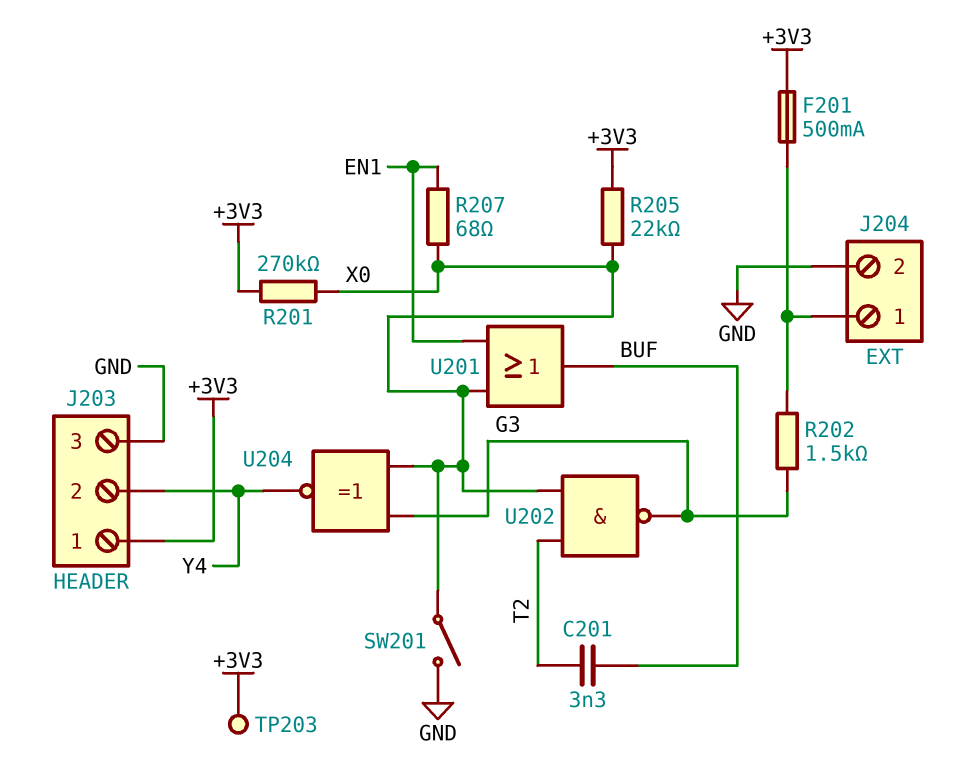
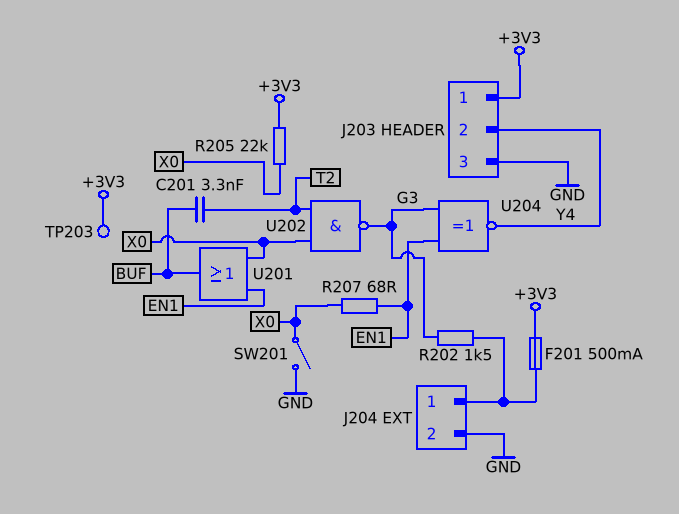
R201: 270k (+3V3, X0) -> none
U204: XNOR (in G3, in X0, out Y4) -> XNOR (in EN1, in G3, out Y4)

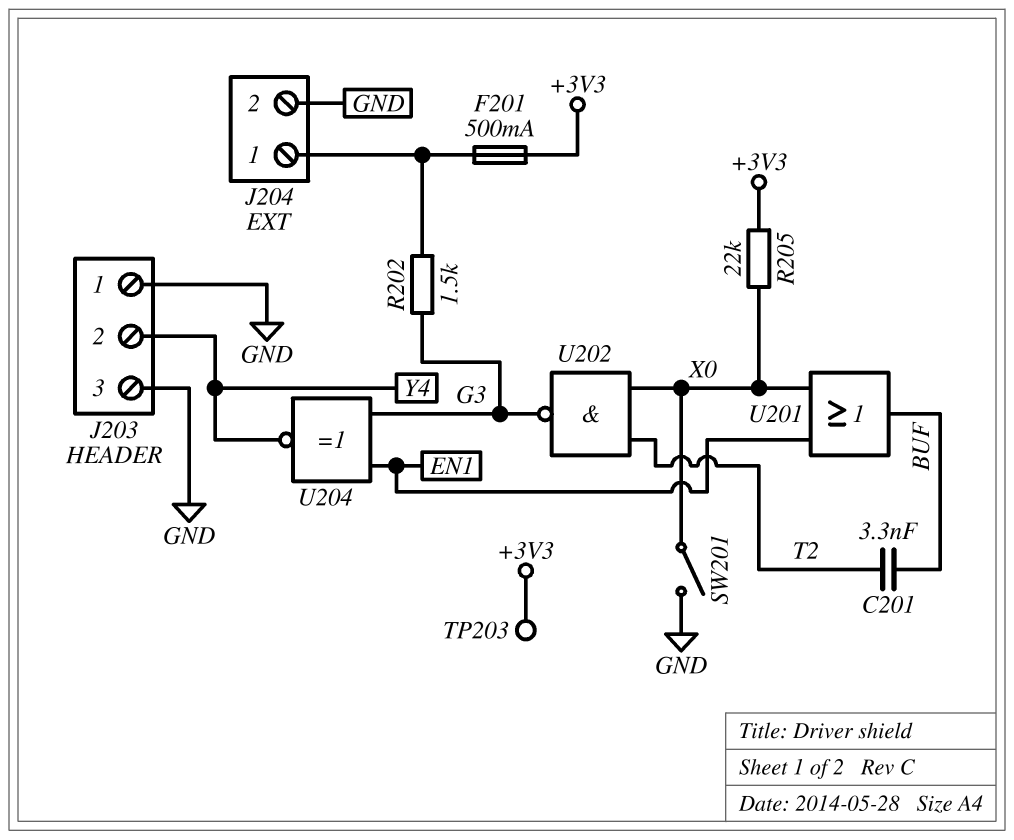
J203 pin 1: +3V3 -> GND
R207: 68 (EN1, X0) -> none

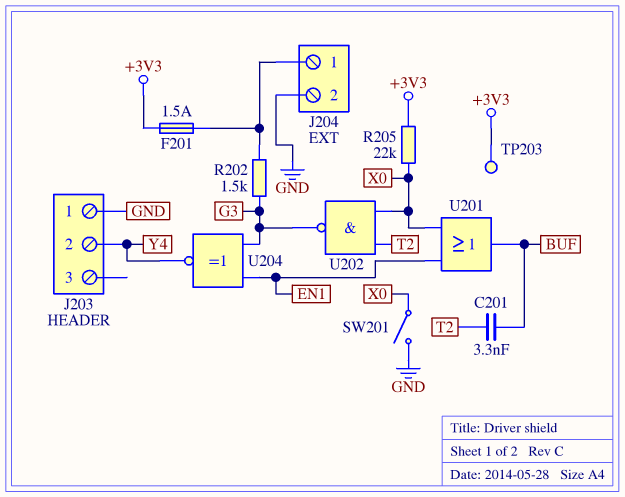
F201: 500mA (+3V3, J204/1) -> 1.5A (+3V3, J204/1)
J203 pin 3: GND -> none

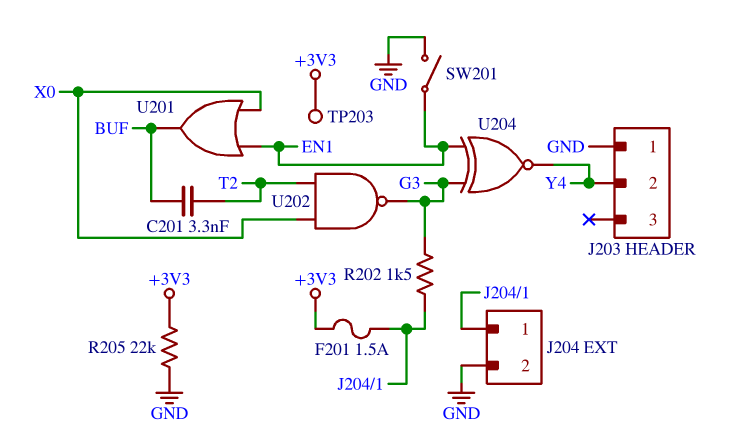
R205: 22k (+3V3, X0) -> 22k (+3V3, GND)
SW201: switch (GND, X0) -> switch (EN1, GND)

